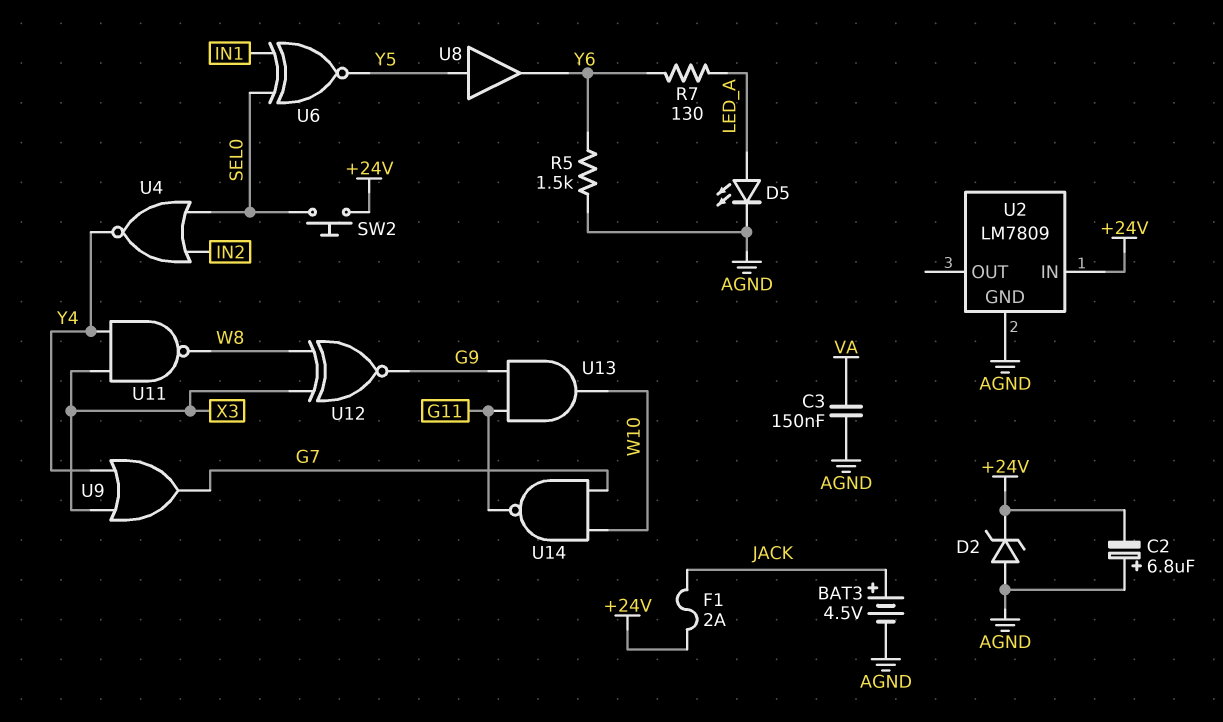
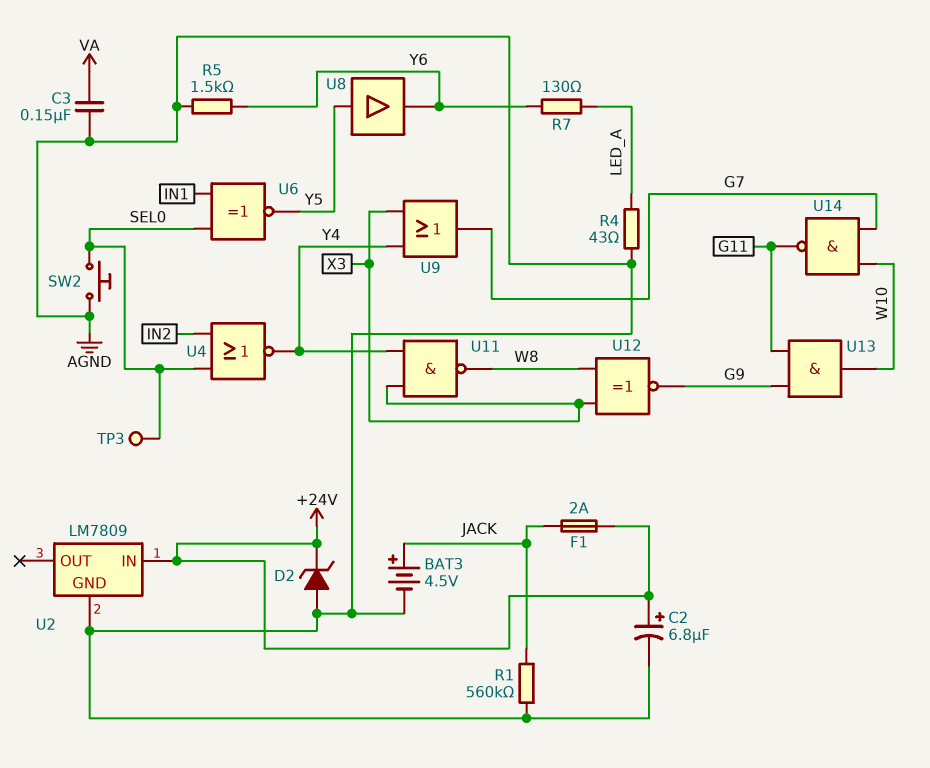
C2: 6.8uF (plus AGND, minus +24V) -> 6.8uF (plus +24V, minus AGND)
D5: LED (A LED_A, K AGND) -> none
R1: none -> 560k (AGND, JACK)
R4: none -> 43 (AGND, LED_A)
SW2: button (+24V, SEL0) -> button (AGND, SEL0)
TP3: none -> test point (SEL0)

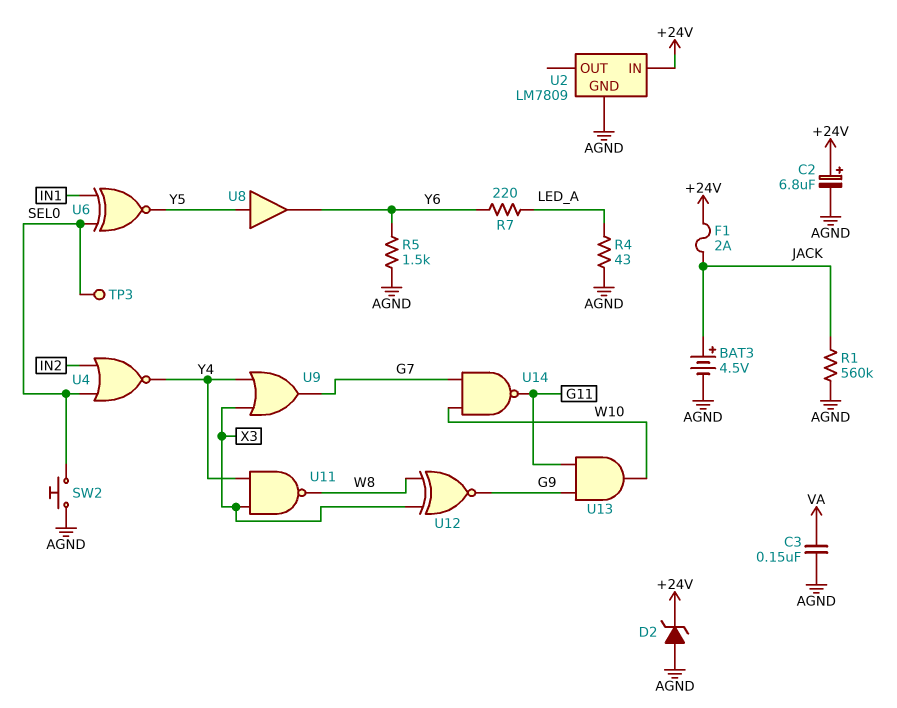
R7: 130 (LED_A, Y6) -> 220 (LED_A, Y6)

